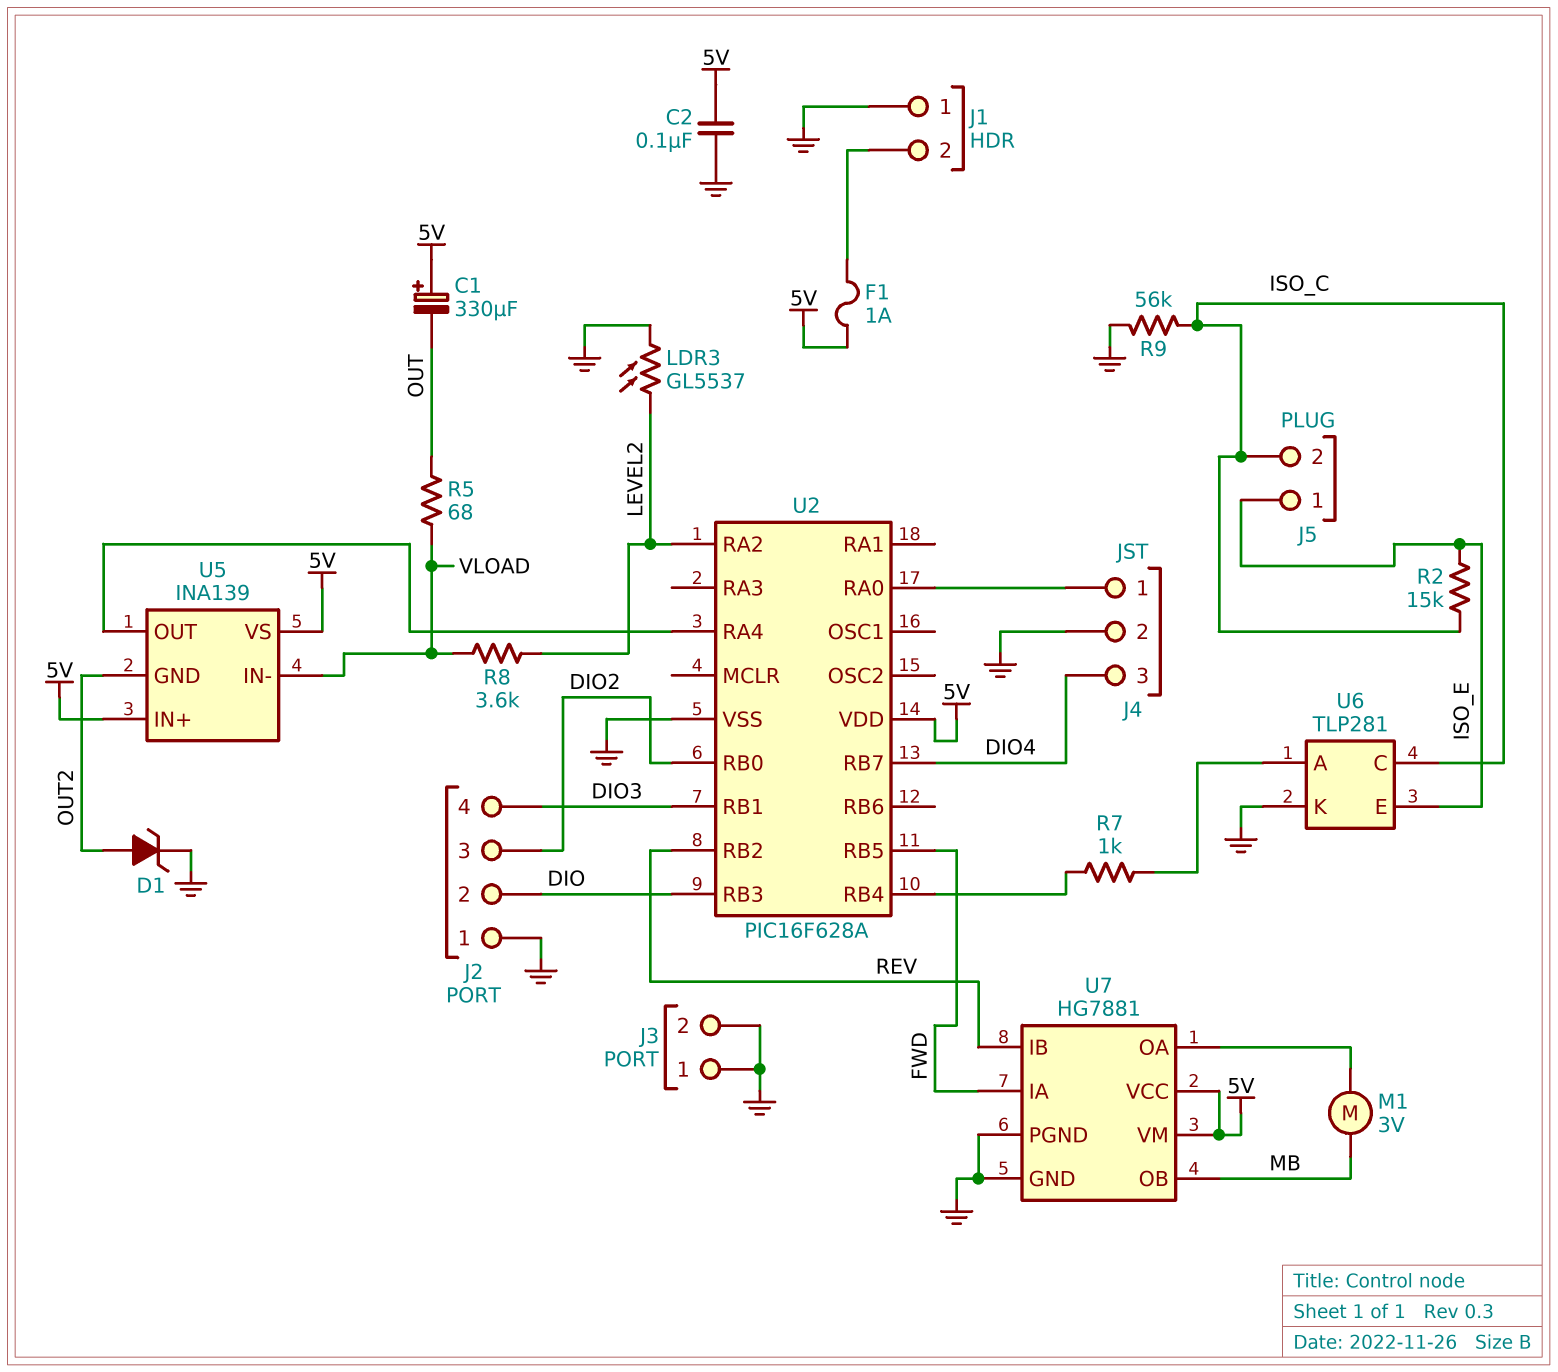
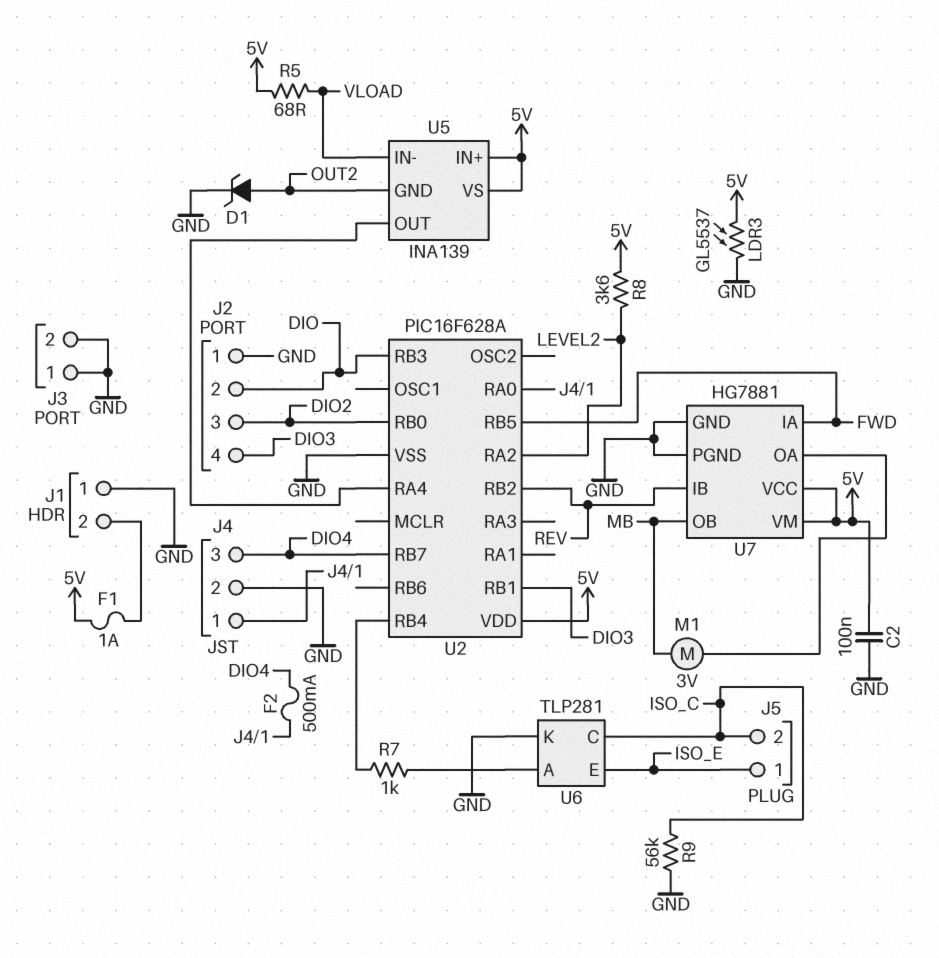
C1: 330uF (plus 5V, minus OUT) -> none
F2: none -> 500mA (DIO4, J4/1)
LDR3: GL5537 (GND, LEVEL2) -> GL5537 (5V, GND)
R2: 15k (ISO_C, ISO_E) -> none
R5: 68 (OUT, VLOAD) -> 68 (5V, VLOAD)
R8: 3.6k (LEVEL2, VLOAD) -> 3.6k (5V, LEVEL2)

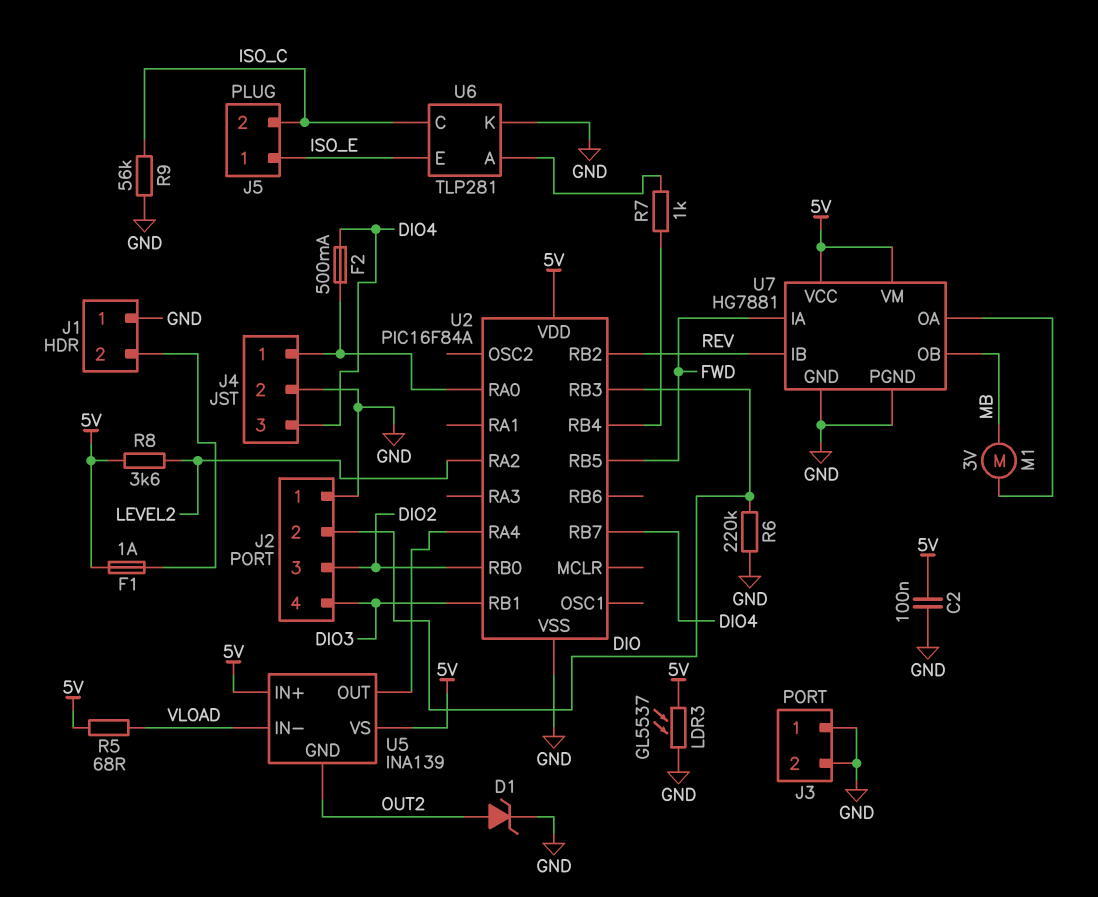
R6: none -> 220k (DIO, GND)
U2: PIC16F628A -> PIC16F84A

